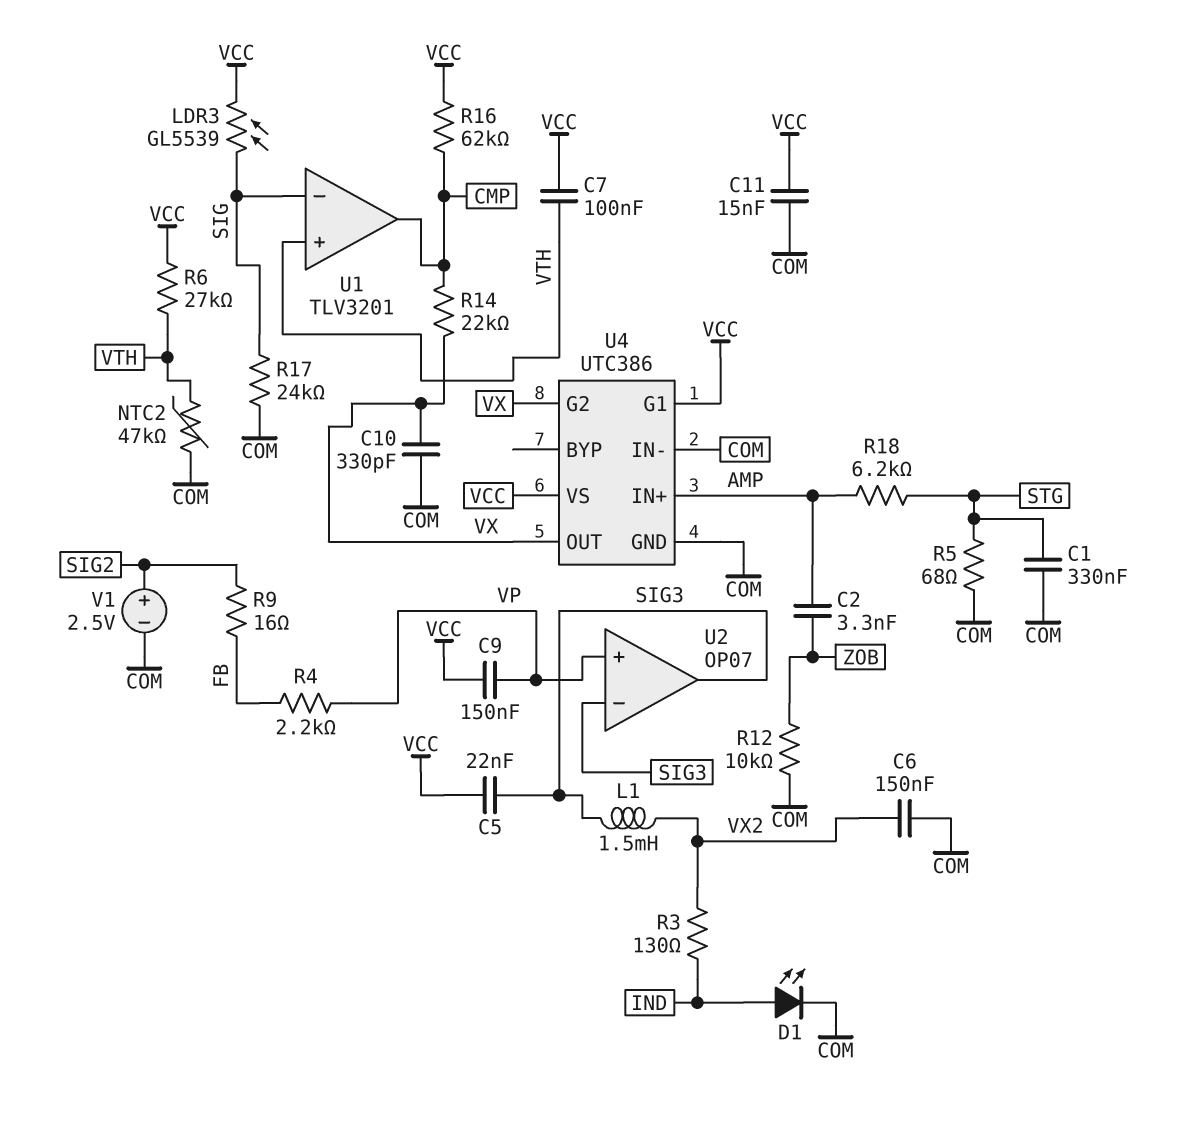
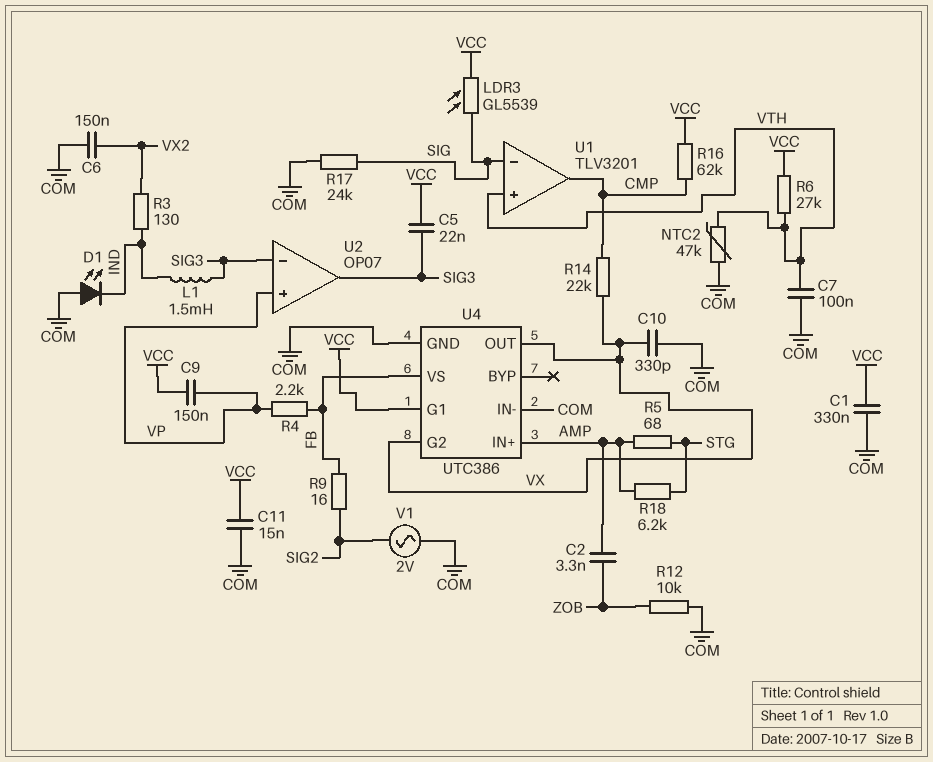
C1: 330nF (COM, STG) -> 330nF (COM, VCC)
C7: 100nF (VCC, VTH) -> 100nF (COM, VTH)
D1: LED (A IND, K COM) -> LED (A COM, K IND)
L1: 1.5mH (SIG3, VX2) -> 1.5mH (IND, SIG3)
R5: 68 (COM, STG) -> 68 (AMP, STG)
U4 pin VS: VCC -> FB
V1: 2.5V (plus SIG2, minus COM) -> AC 2V (COM, SIG2)

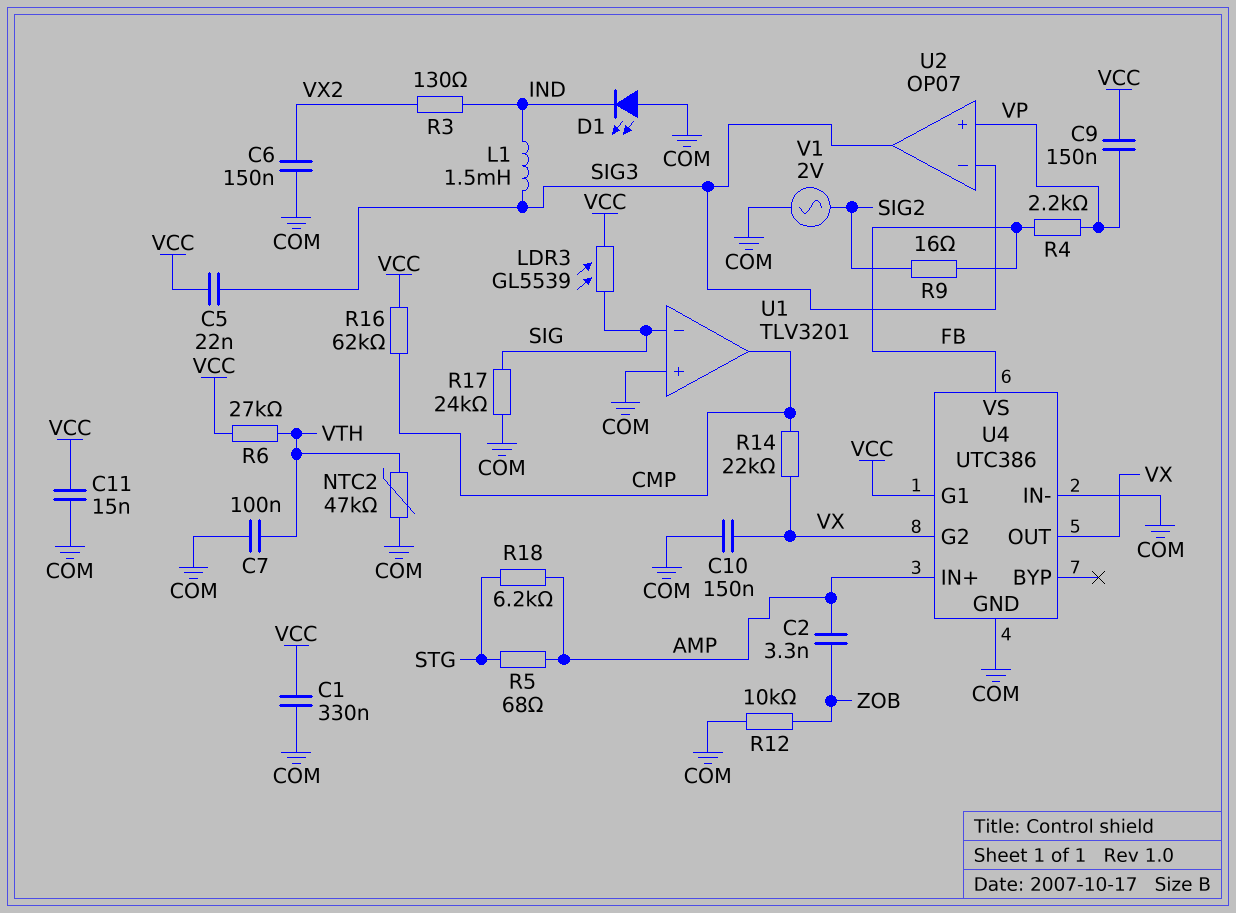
C10: 330pF (COM, VX) -> 150nF (COM, VX)
U1 pin in+: VTH -> COM

